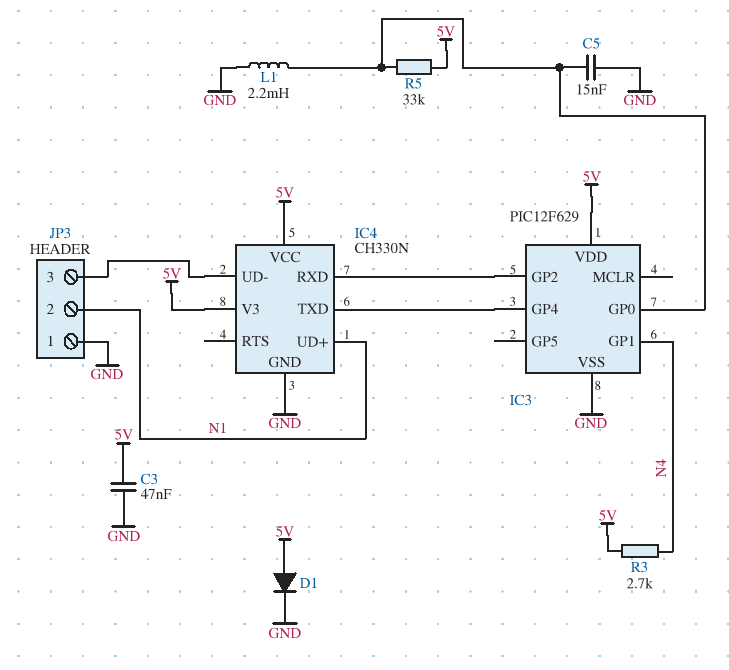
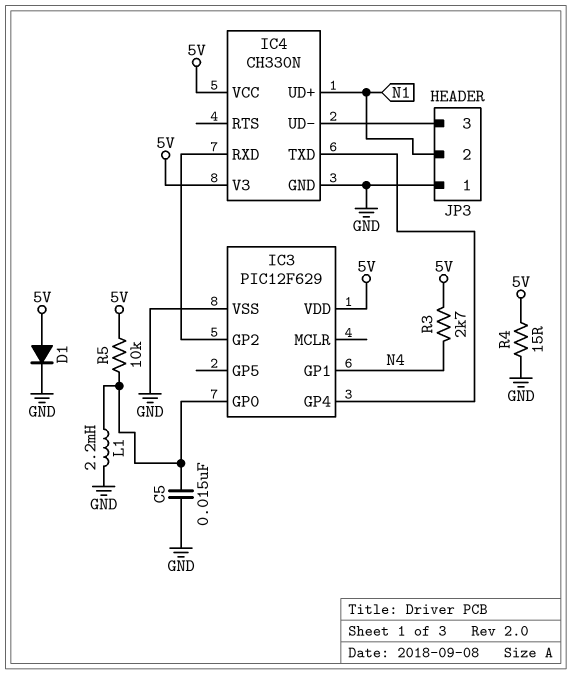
C3: 47nF (5V, GND) -> none
R4: none -> 15 (5V, GND)
R5: 33k (5V, IC3/GP0) -> 10k (5V, IC3/GP0)

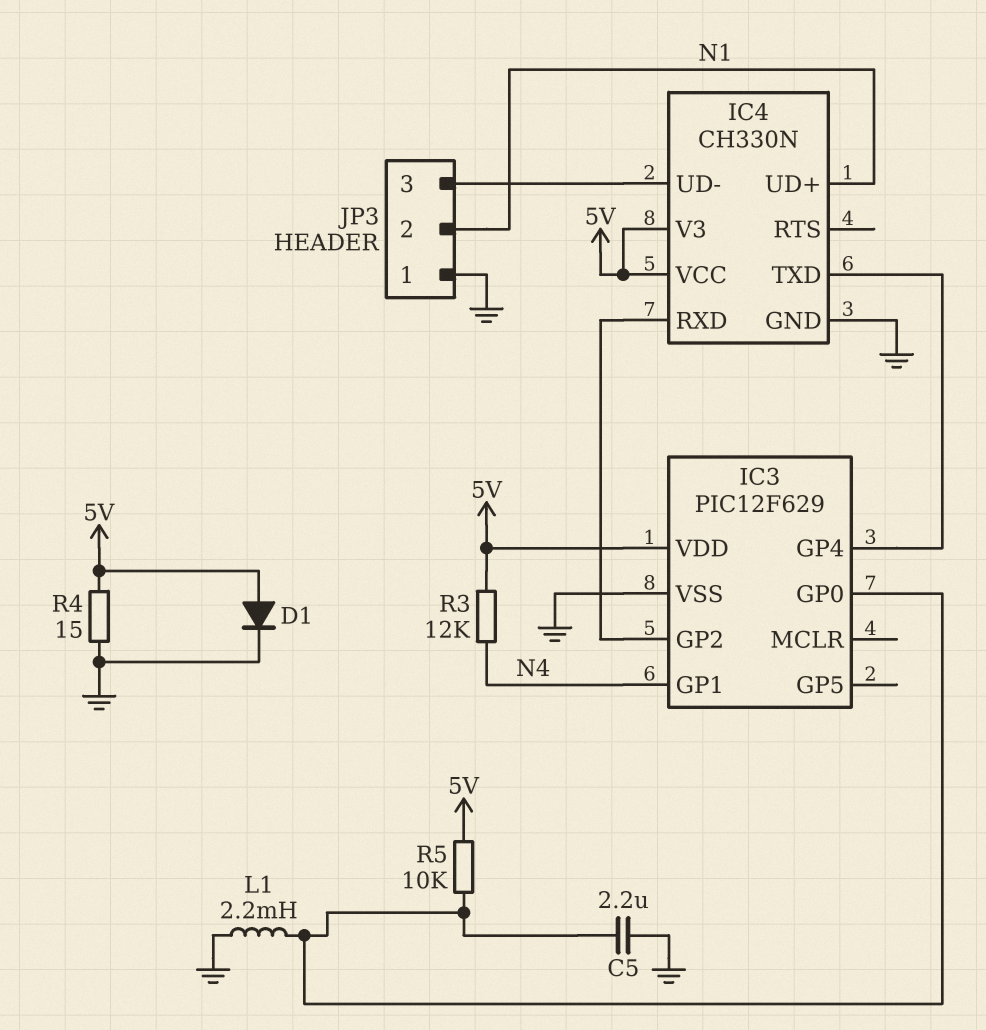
C5: 15nF (GND, IC3/GP0) -> 2.2uF (GND, IC3/GP0)
R3: 2.7k (5V, N4) -> 12k (5V, N4)

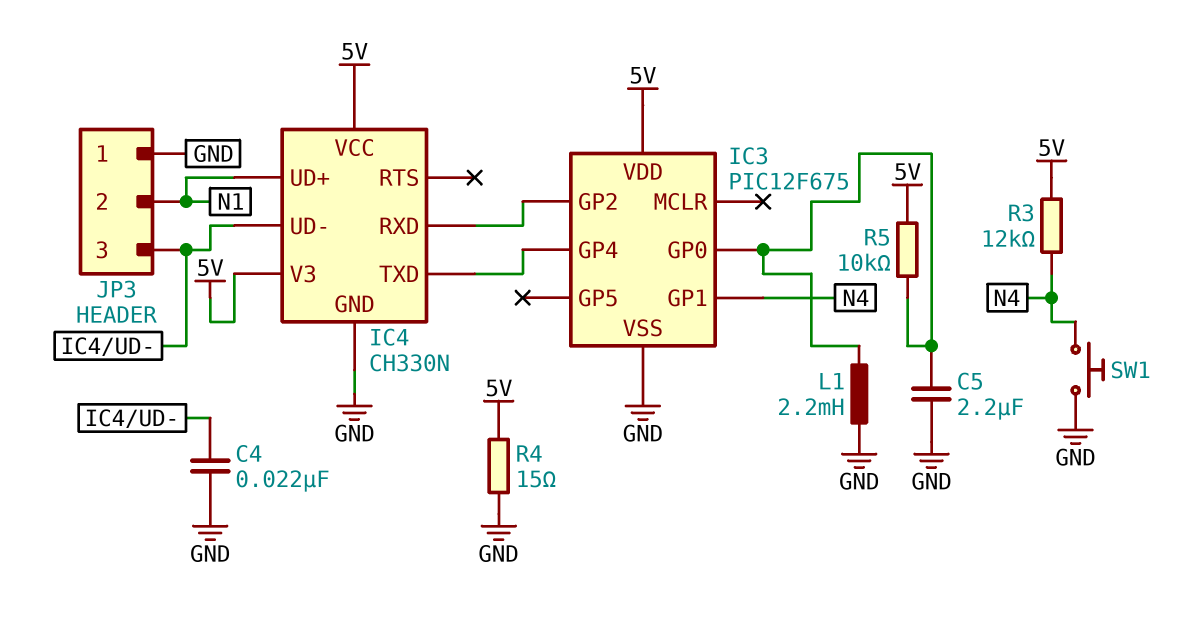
C4: none -> 22nF (GND, IC4/UD-)
D1: diode (A 5V, K GND) -> none
IC3: PIC12F629 -> PIC12F675
SW1: none -> button (GND, N4)

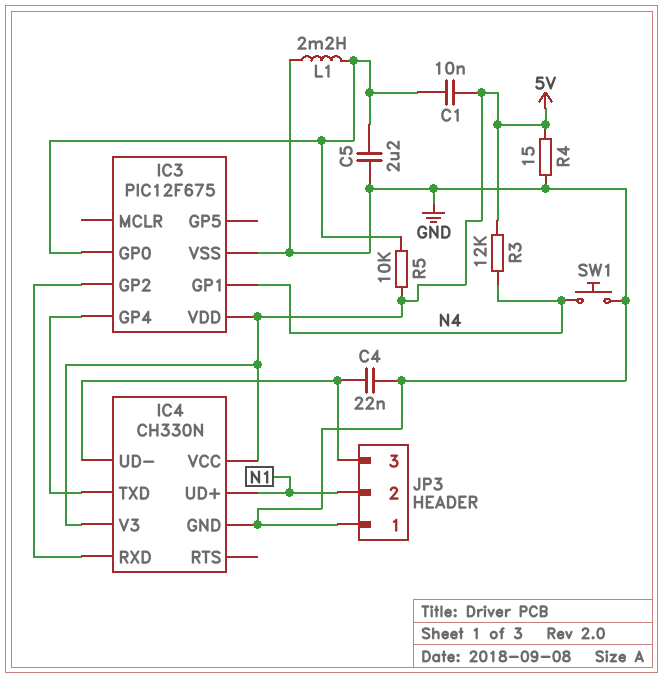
C1: none -> 10nF (5V, IC3/GP0)

